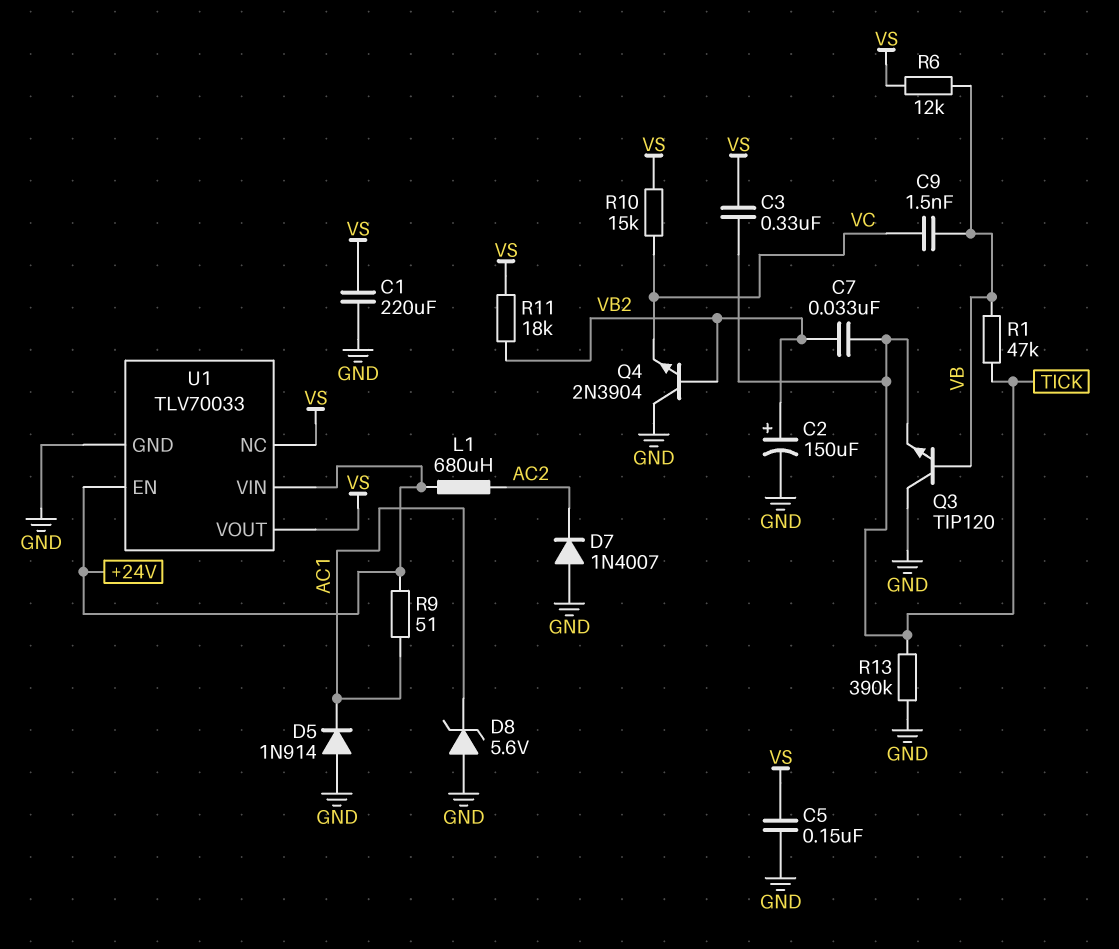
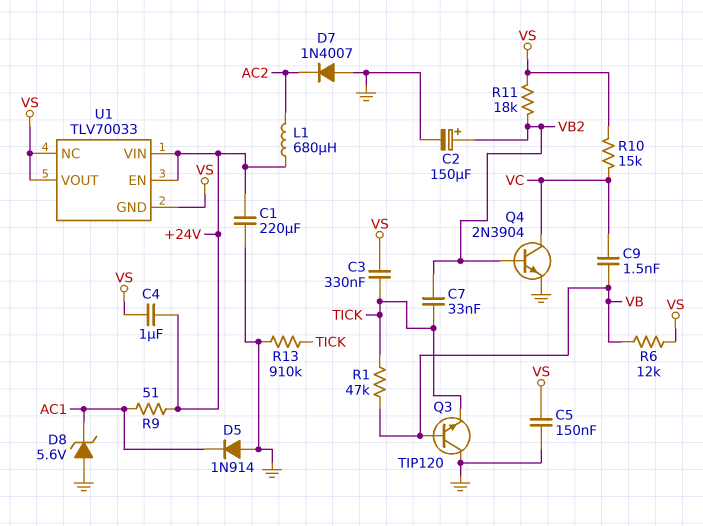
C1: 220uF (GND, VS) -> 220uF (+24V, GND)
C4: none -> 1uF (+24V, VS)
Q4: NPN 2N3904 (B VB2, C GND, E VC) -> NPN 2N3904 (B VB2, C VC, E GND)
R13: 390k (GND, TICK) -> 910k (GND, TICK)
U1 pin GND: GND -> VS

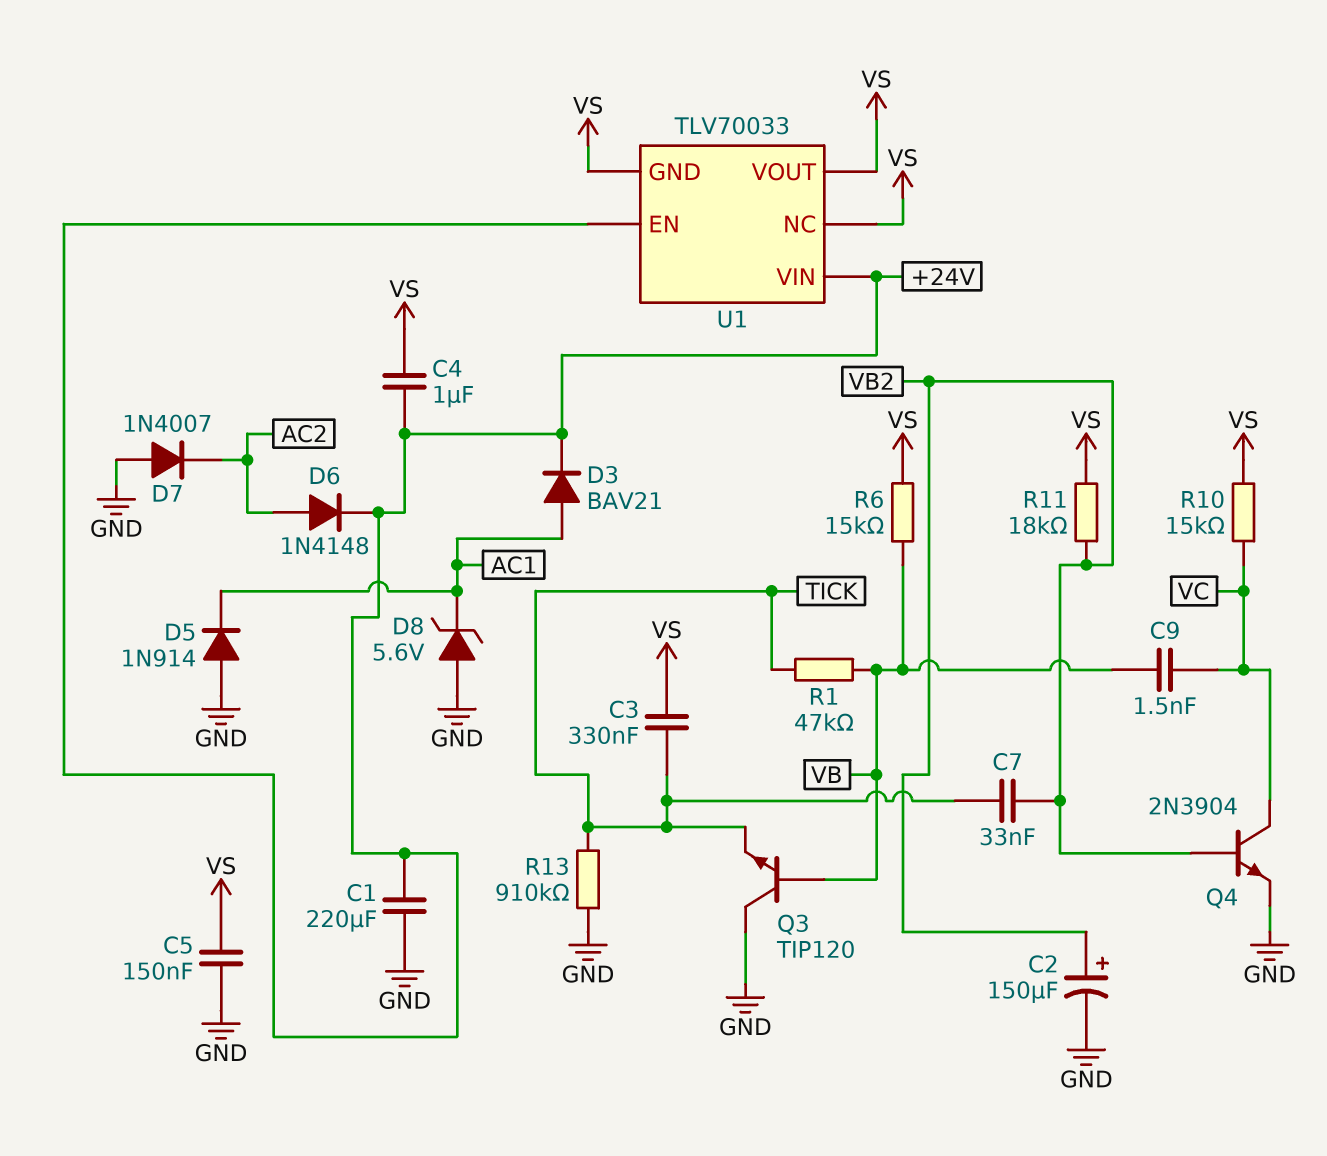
D3: none -> diode BAV21 (A AC1, K +24V)
D6: none -> diode 1N4148 (A AC2, K +24V)
L1: 680uH (+24V, AC2) -> none
R6: 12k (VB, VS) -> 15k (VB, VS)
R9: 51 (+24V, AC1) -> none

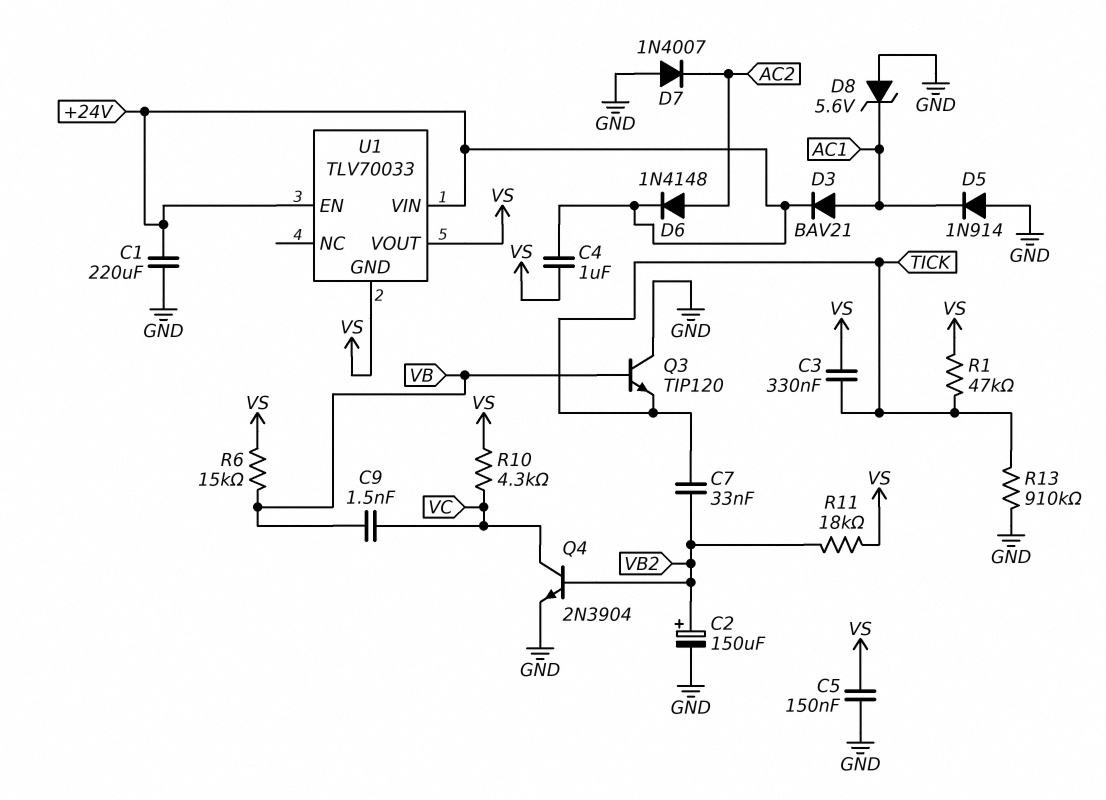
R1: 47k (TICK, VB) -> 47k (TICK, VS)
R10: 15k (VC, VS) -> 4.3k (VC, VS)
U1 pin NC: VS -> none

